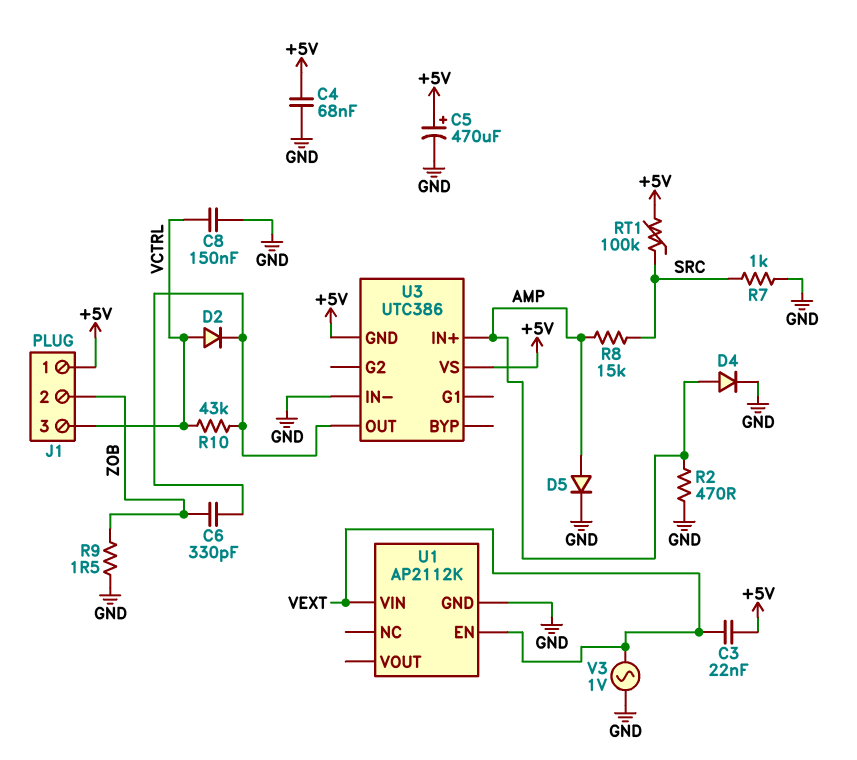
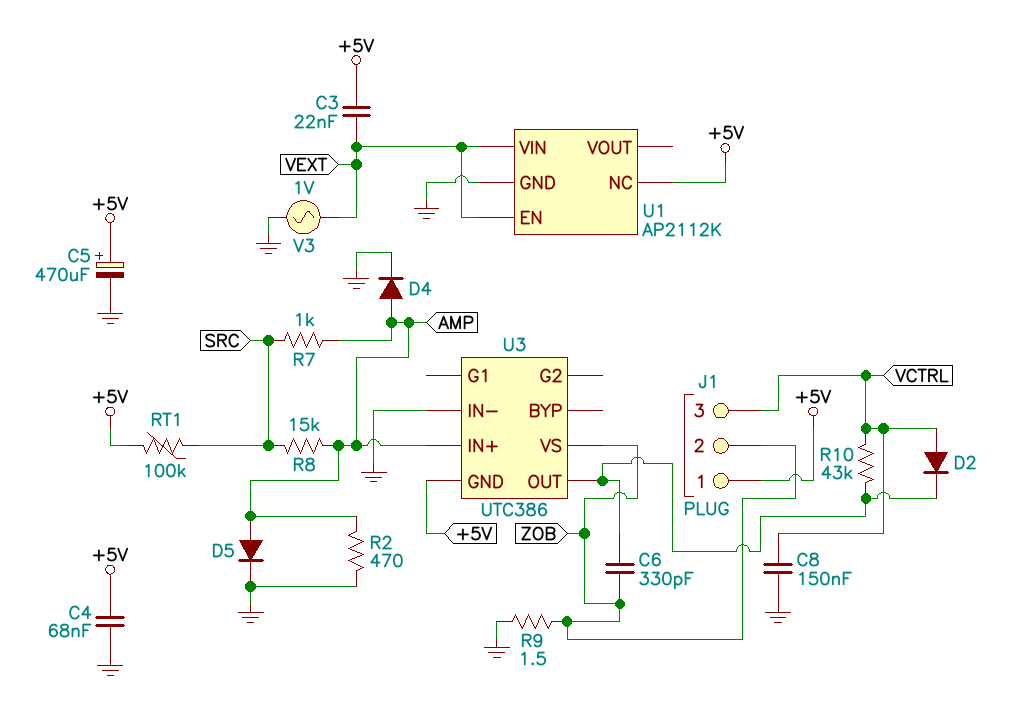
R7: 1k (GND, SRC) -> 1k (AMP, SRC)
U1 pin NC: none -> +5V
U3 pin VS: +5V -> ZOB

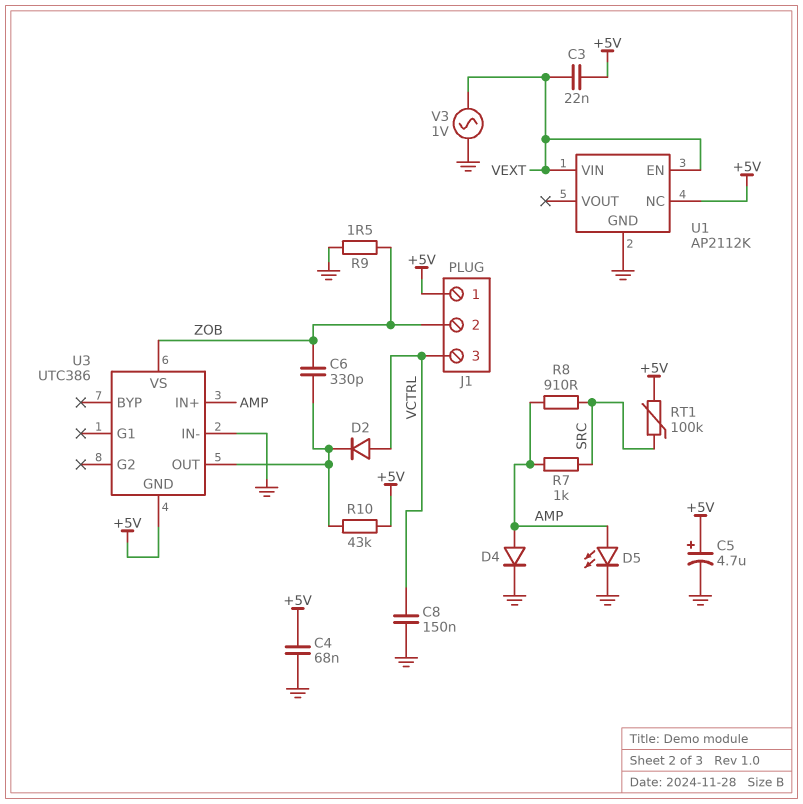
C5: 470uF (plus +5V, minus GND) -> 4.7uF (plus +5V, minus GND)
D5: diode (A AMP, K GND) -> LED (A AMP, K GND)
R2: 470 (AMP, GND) -> none
R8: 15k (AMP, SRC) -> 910 (AMP, SRC)
R10: 43k (U3/OUT, VCTRL) -> 43k (+5V, U3/OUT)

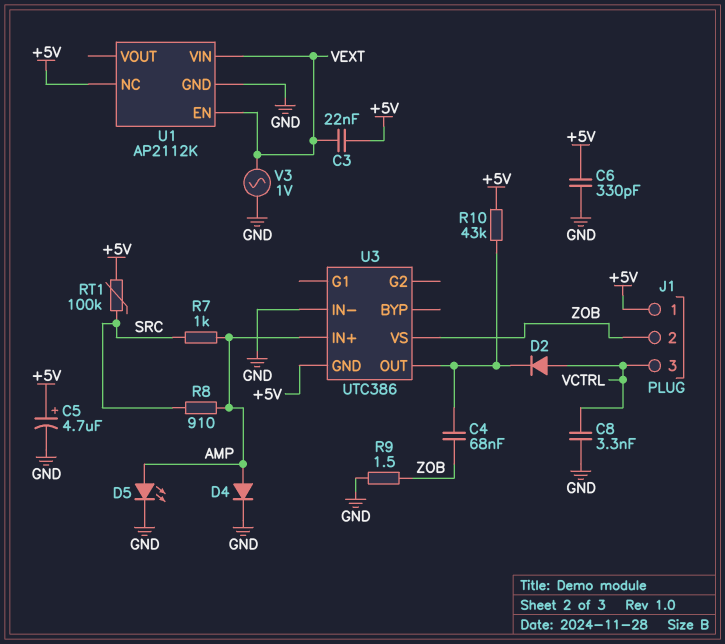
C4: 68nF (+5V, GND) -> 68nF (U3/OUT, ZOB)
C6: 330pF (U3/OUT, ZOB) -> 330pF (+5V, GND)
C8: 150nF (GND, VCTRL) -> 3.3nF (GND, VCTRL)

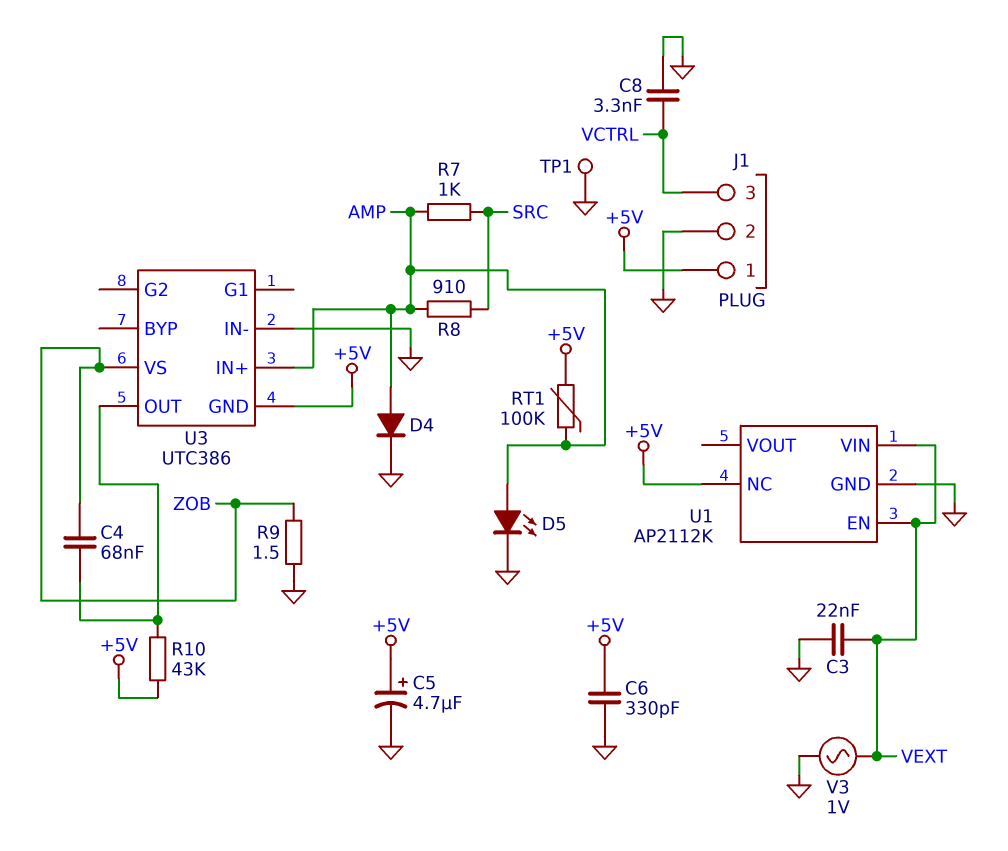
C3: 22nF (+5V, VEXT) -> 22nF (GND, VEXT)
D2: diode (A VCTRL, K U3/OUT) -> none
J1 pin 2: ZOB -> GND
RT1: 100k (+5V, SRC) -> 100k (+5V, AMP)
TP1: none -> test point (GND)

